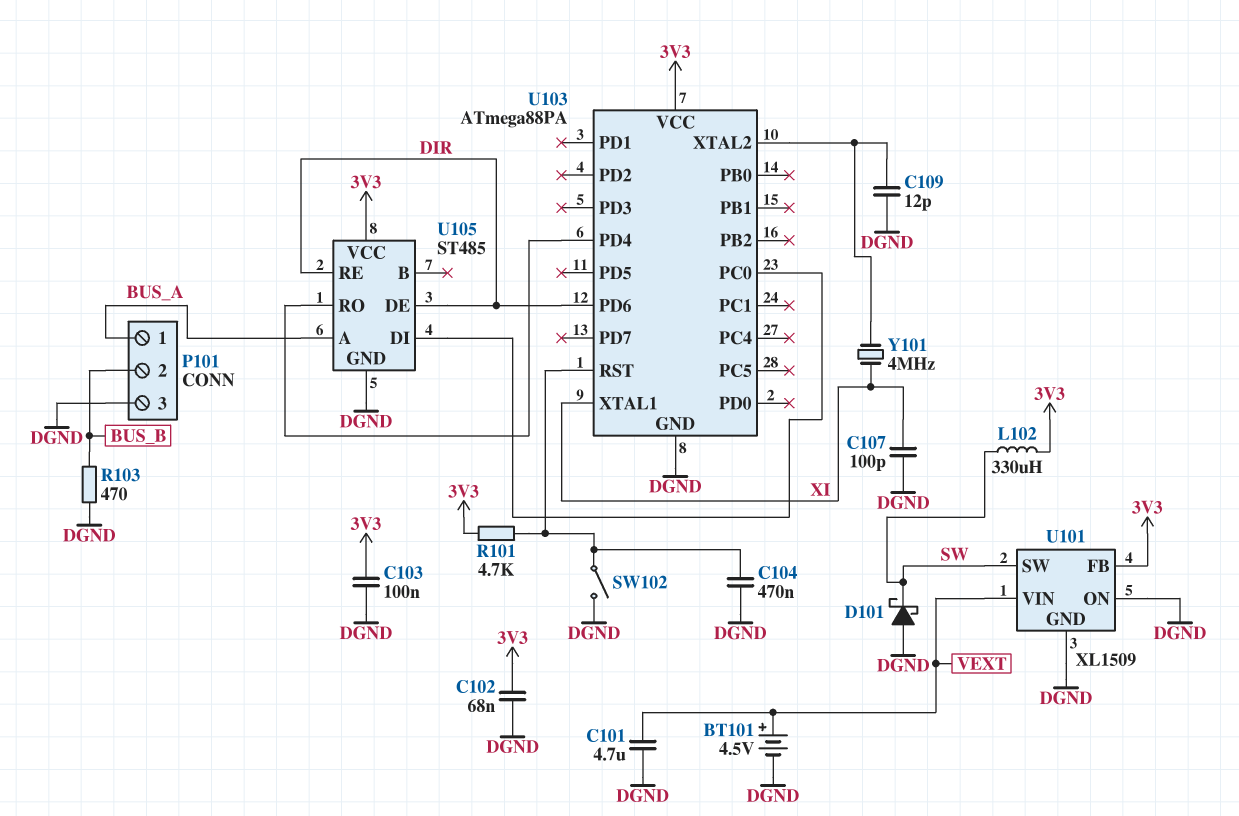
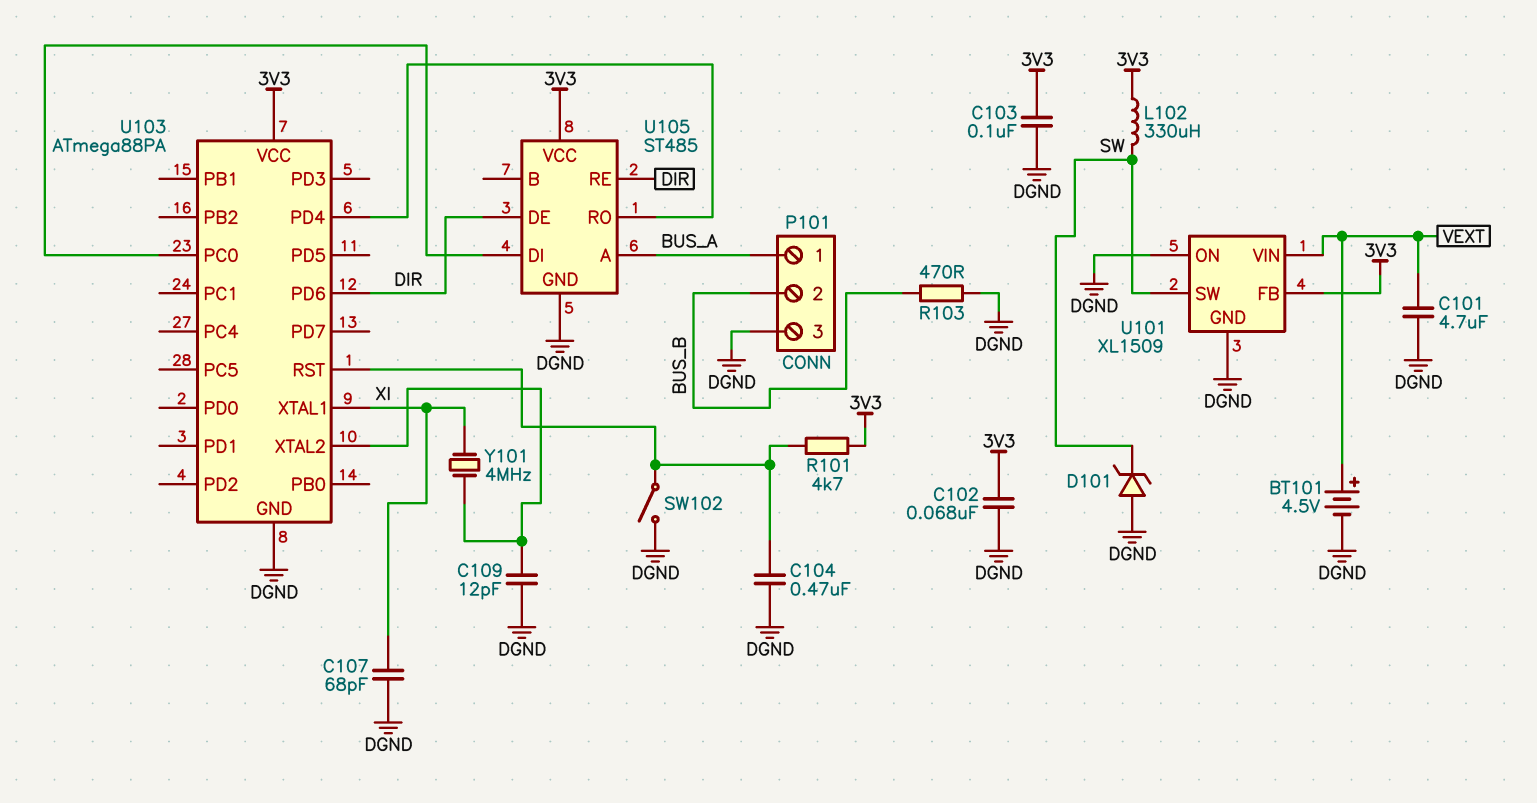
C107: 100pF (DGND, XI) -> 68pF (DGND, XI)
D101: schottky (A DGND, K SW) -> zener (A DGND, K SW)

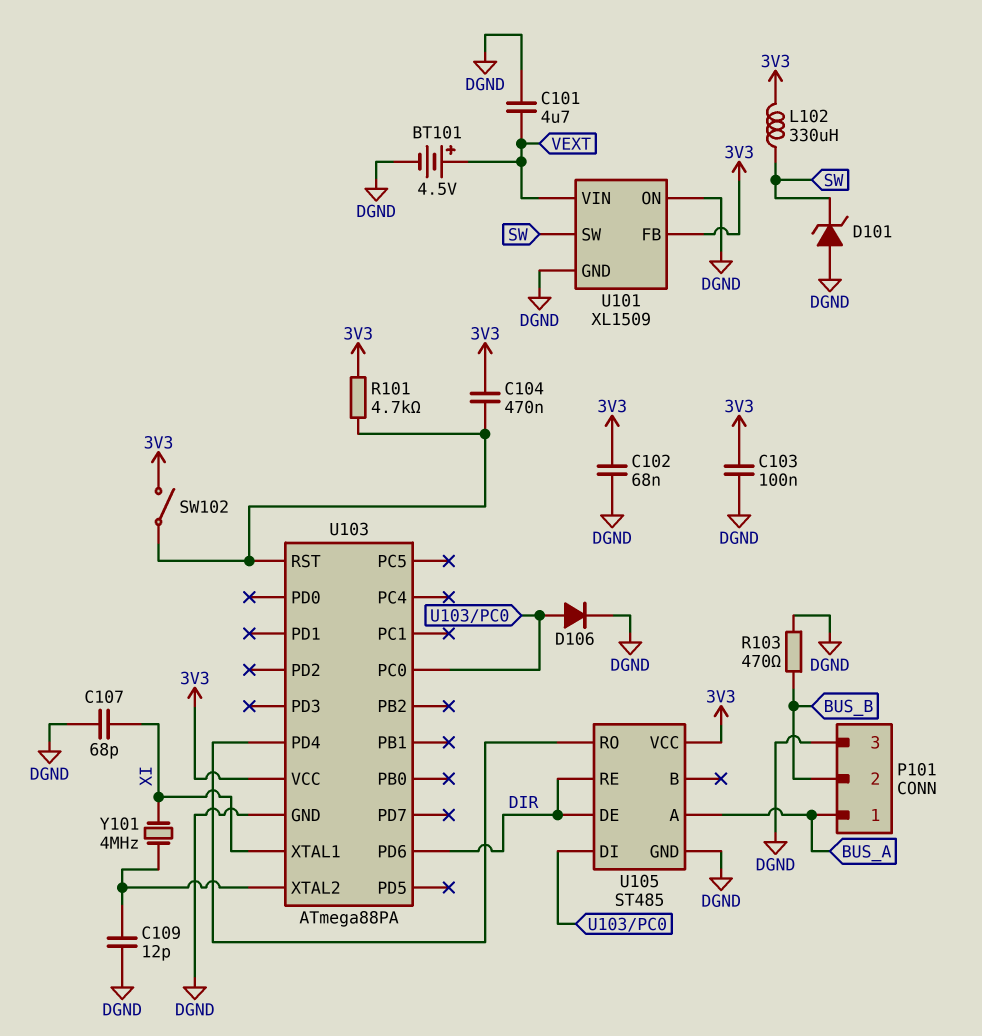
C104: 470nF (DGND, U103/RST) -> 470nF (3V3, U103/RST)
D106: none -> diode (A U103/PC0, K DGND)
SW102: switch (DGND, U103/RST) -> switch (3V3, U103/RST)

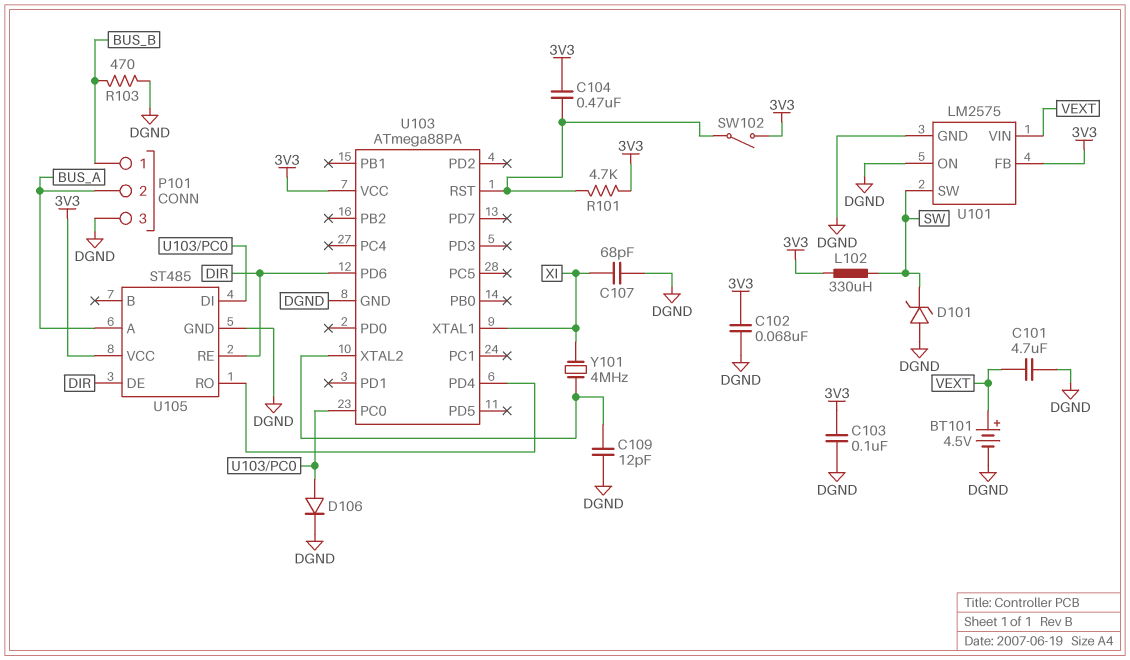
P101 pin 1: BUS_A -> BUS_B
P101 pin 2: BUS_B -> BUS_A
U101: XL1509 -> LM2575

